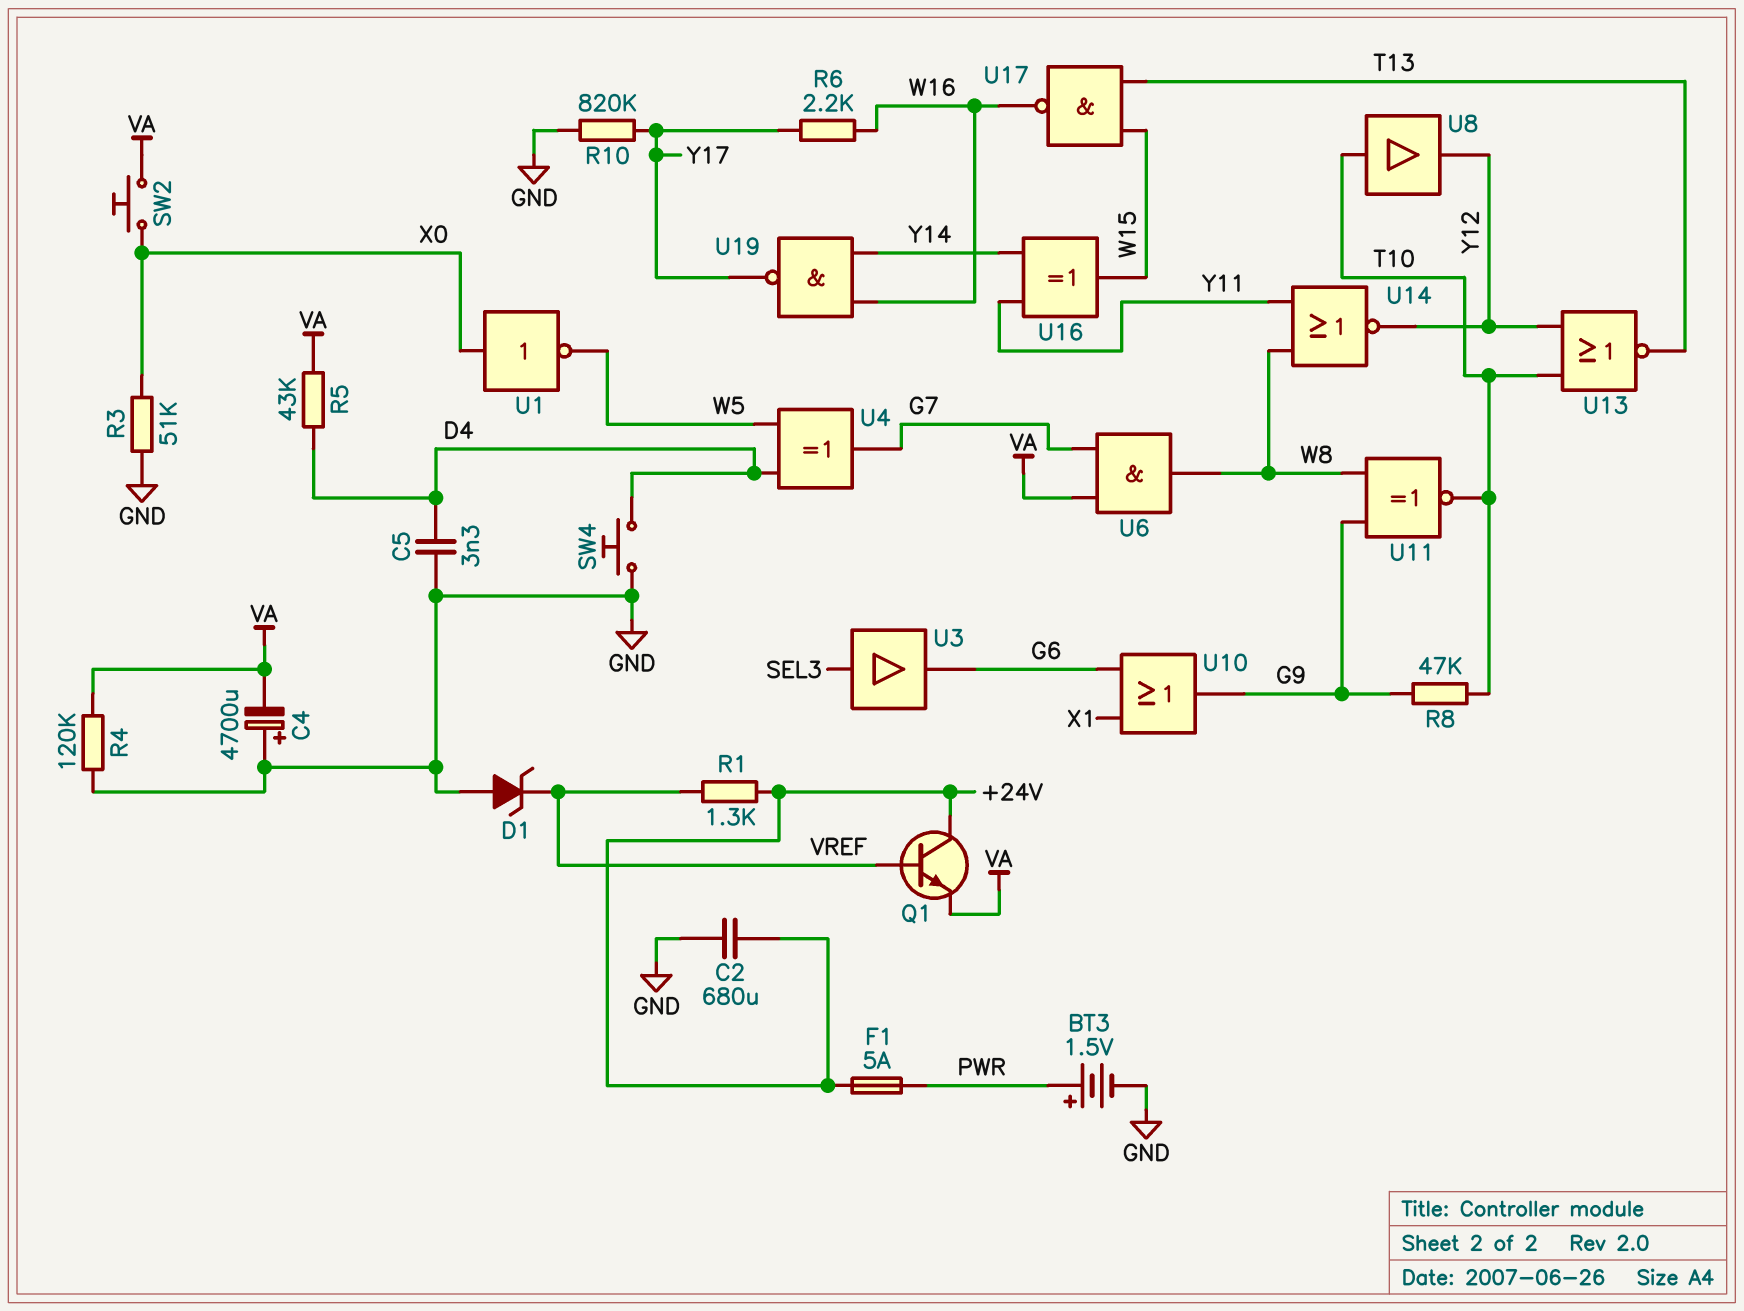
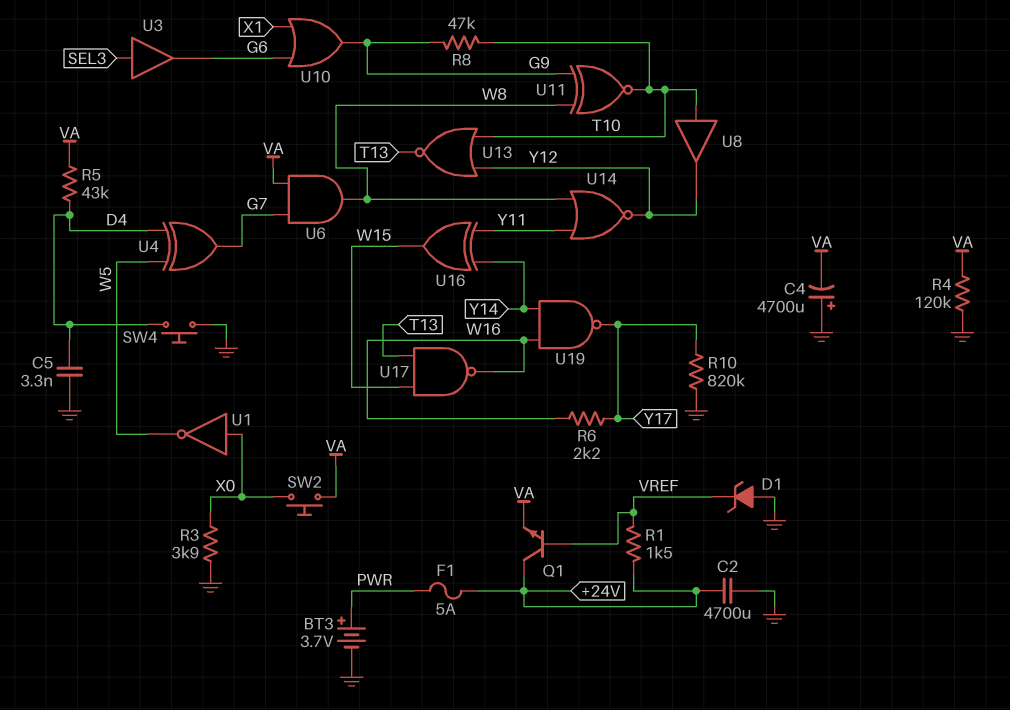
BT3: 1.5V (plus PWR, minus GND) -> 3.7V (plus PWR, minus GND)
C2: 680uF (+24V, GND) -> 4700uF (+24V, GND)
R1: 1.3k (+24V, VREF) -> 1.5k (+24V, VREF)
R3: 51k (GND, X0) -> 3.9k (GND, X0)

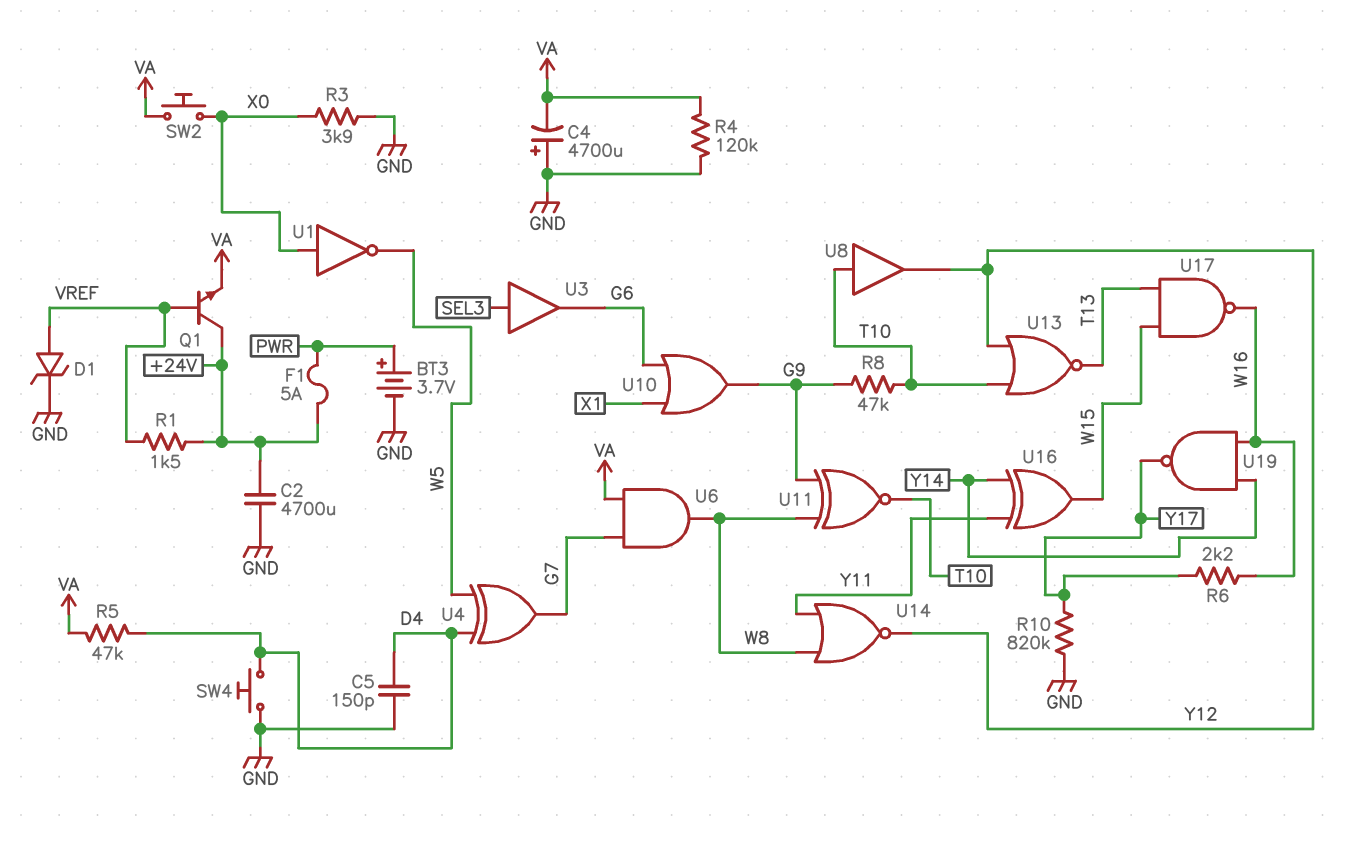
C5: 3.3nF (D4, GND) -> 150pF (D4, GND)
D1: zener (A GND, K VREF) -> zener (A VREF, K GND)
R5: 43k (D4, VA) -> 47k (D4, VA)

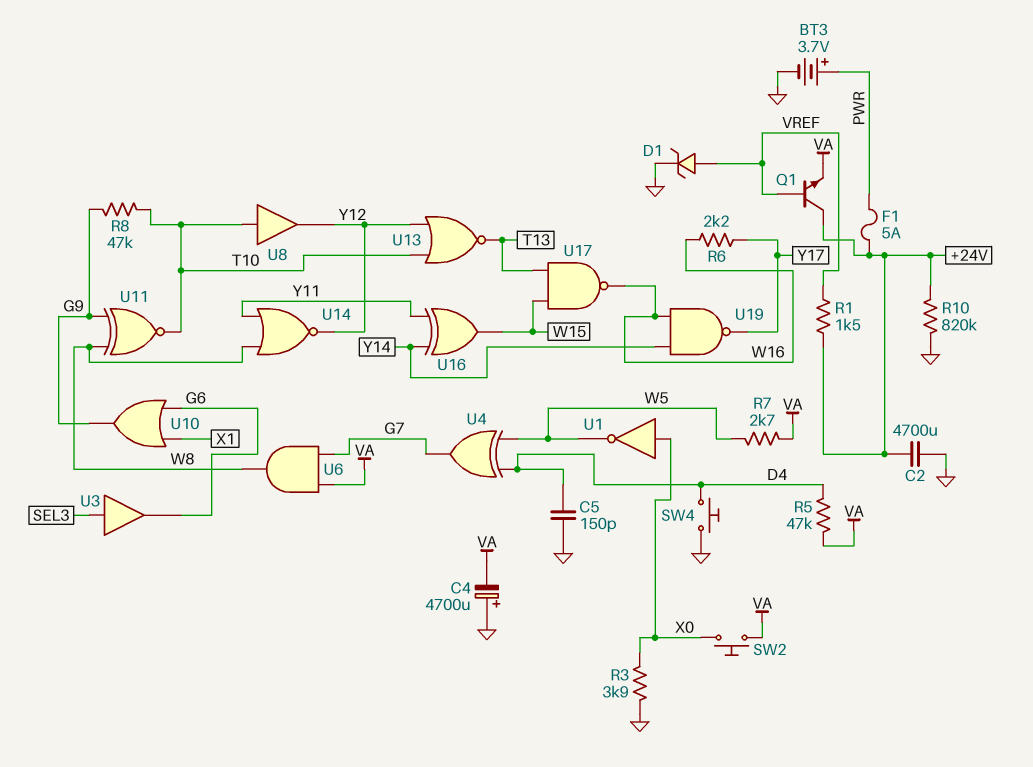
R4: 120k (GND, VA) -> none
R7: none -> 2.7k (VA, W5)
R10: 820k (GND, Y17) -> 820k (+24V, GND)

